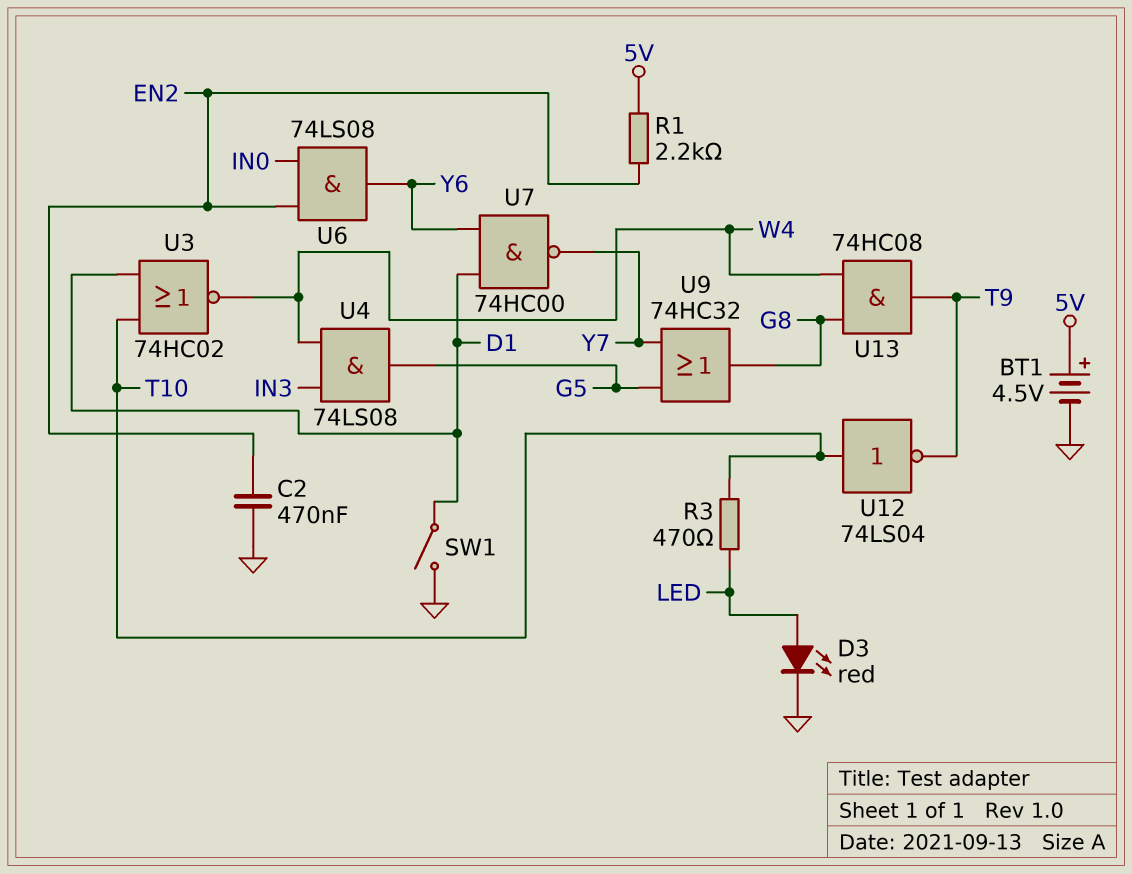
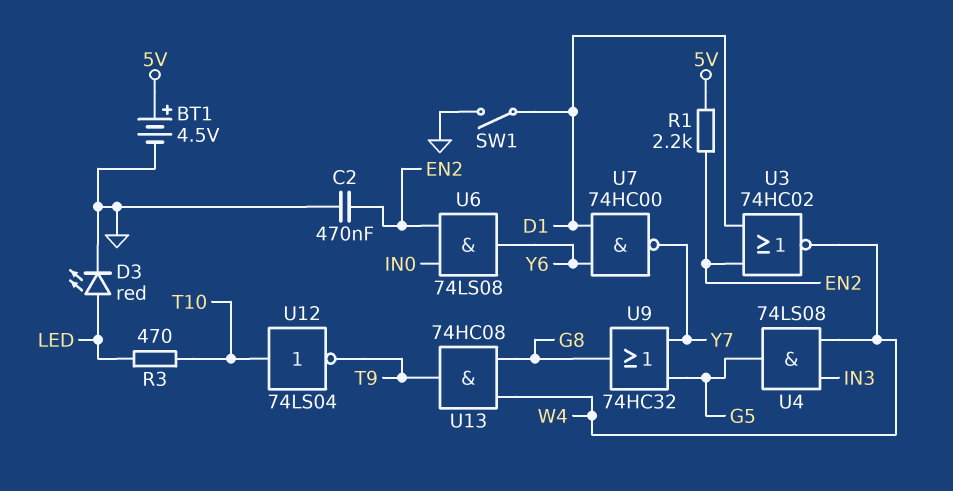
U3: NOR 74HC02 (in D1, in T10, out W4) -> NOR 74HC02 (in D1, in EN2, out W4)

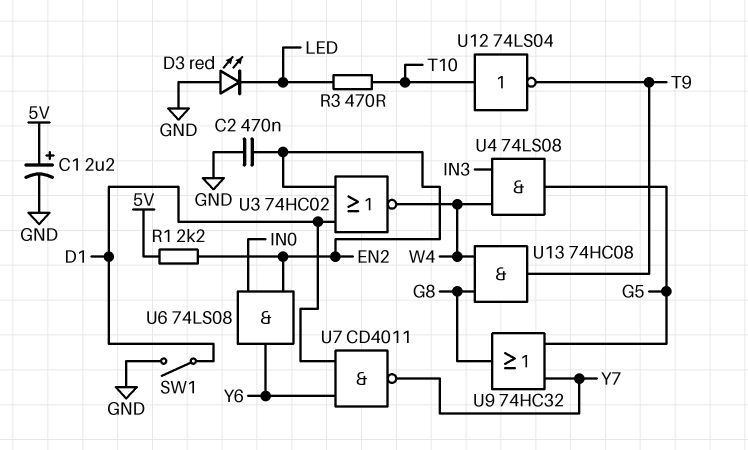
BT1: 4.5V (plus 5V, minus GND) -> none
C1: none -> 2.2uF (plus 5V, minus GND)
D3: LED red (A LED, K GND) -> LED red (A GND, K LED)
U7: NAND 74HC00 (in D1, in Y6, out Y7) -> NAND CD4011 (in D1, in Y6, out Y7)

